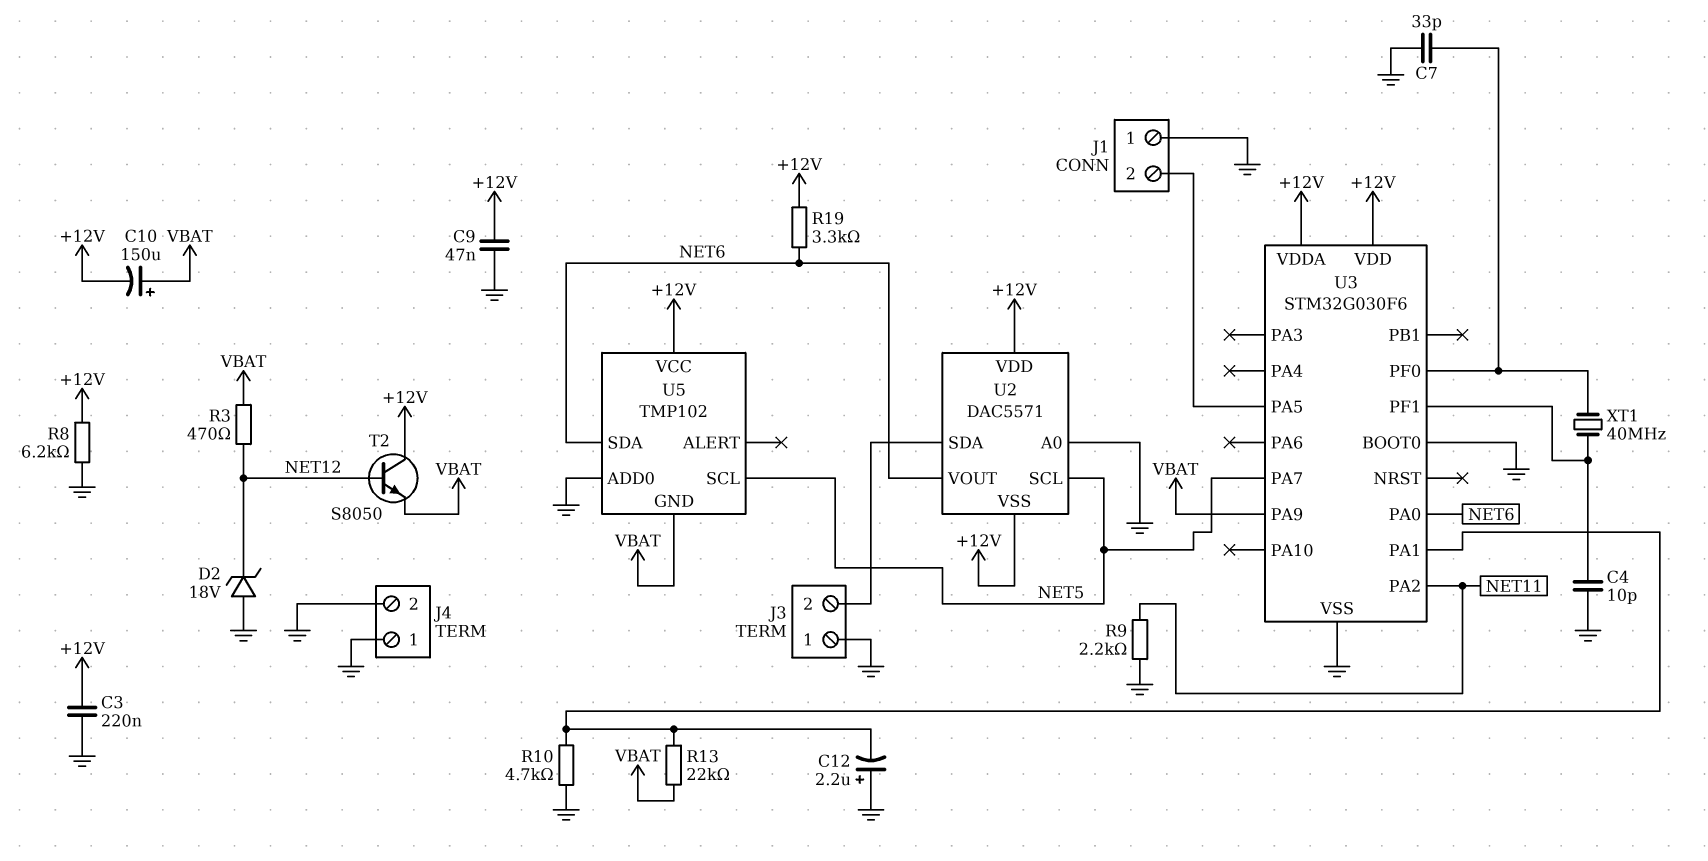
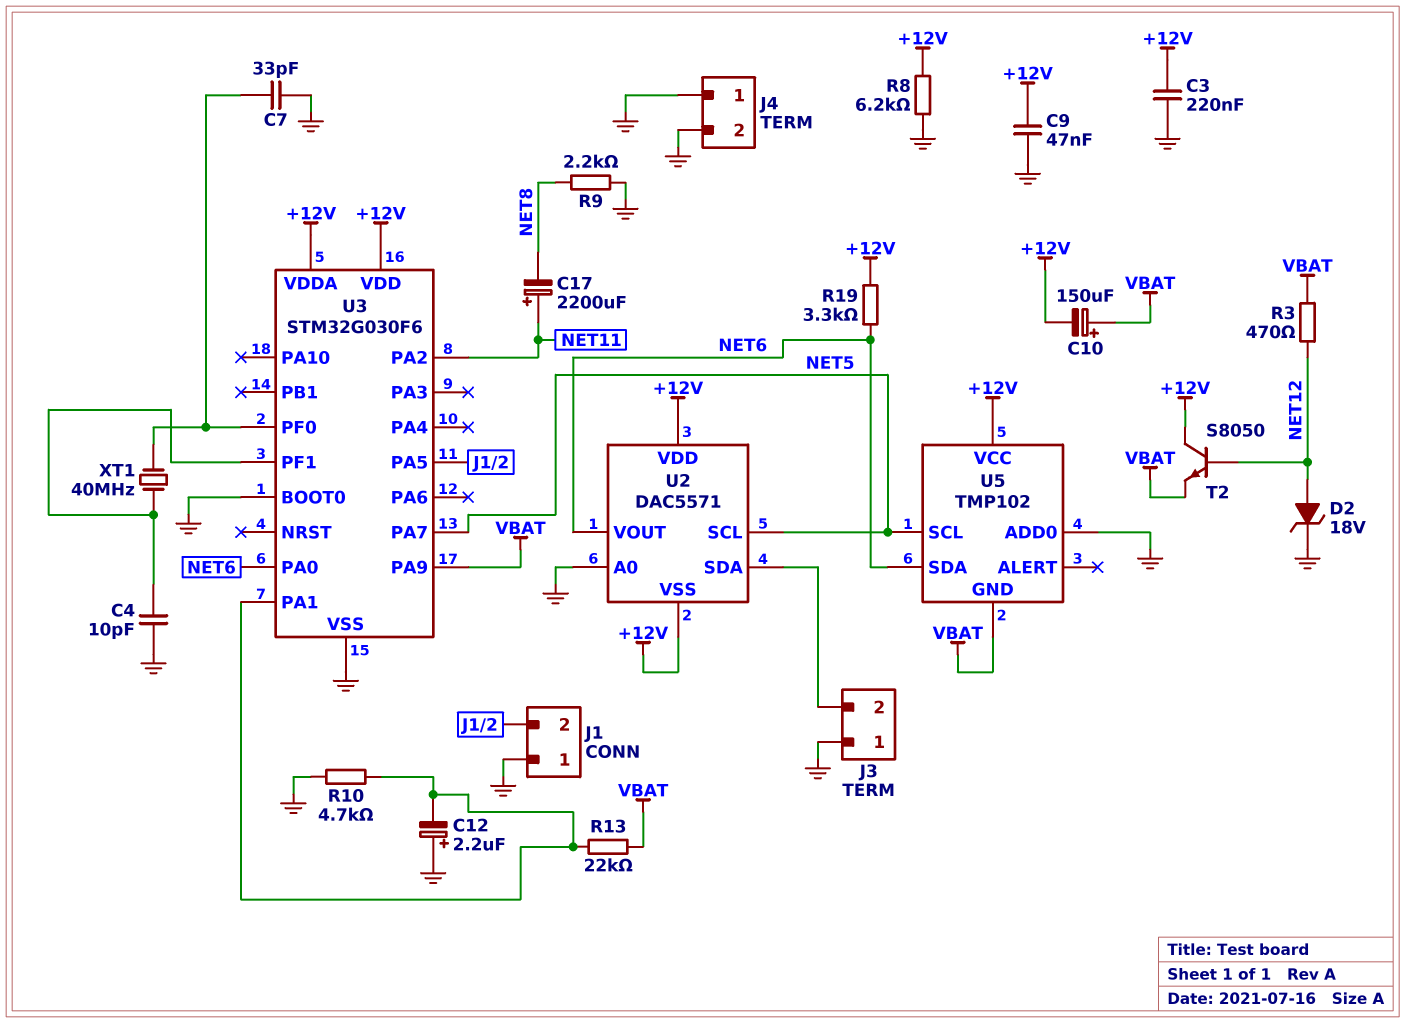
C17: none -> 2200uF (plus NET11, minus NET8)
D2: zener 18V (A GND, K NET12) -> zener 18V (A NET12, K GND)
R9: 2.2k (GND, NET11) -> 2.2k (GND, NET8)

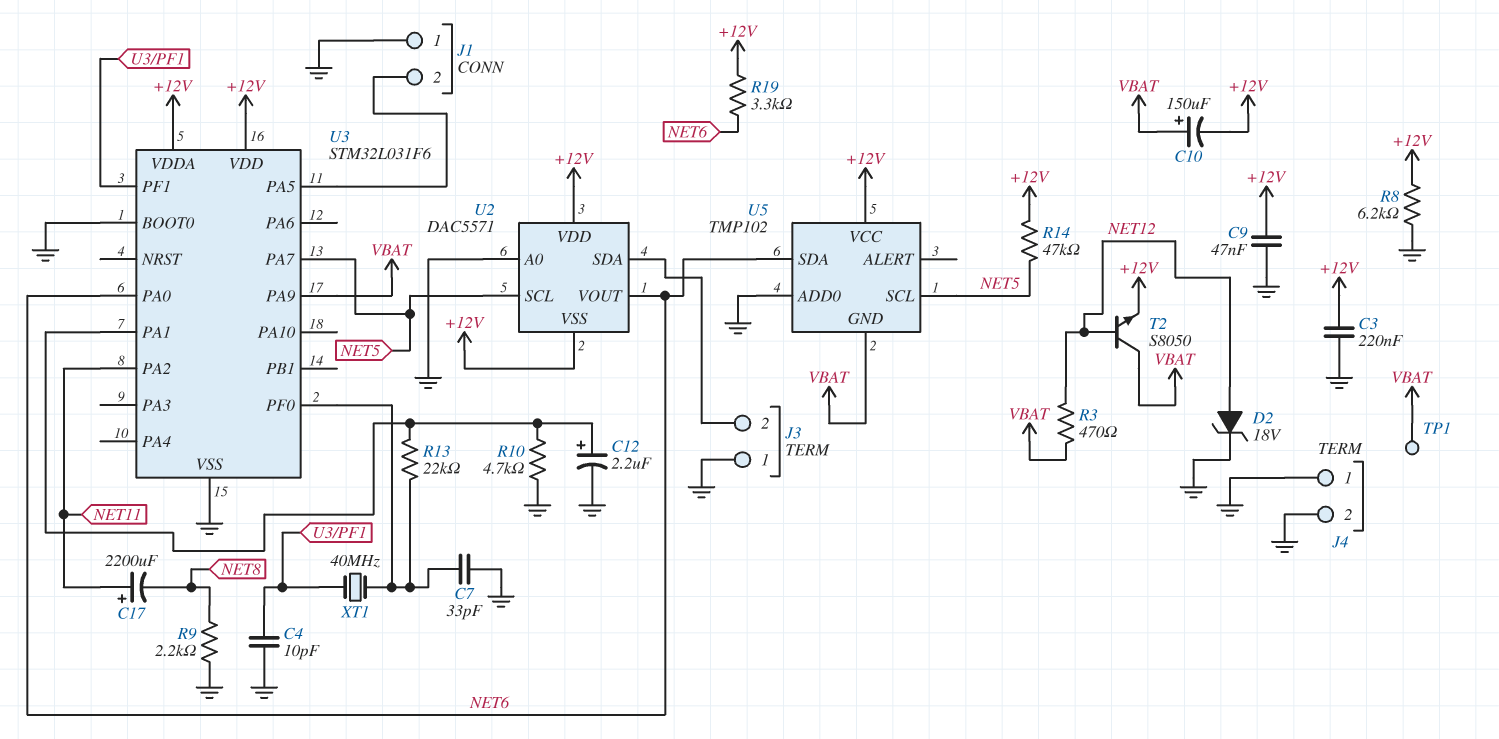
C12: 2.2uF (plus GND, minus U3/PA1) -> 2.2uF (plus U3/PA1, minus GND)
R13: 22k (U3/PA1, VBAT) -> 22k (U3/PA1, U3/PF0)
R14: none -> 47k (+12V, NET5)
T2: NPN S8050 (B NET12, C +12V, E VBAT) -> NPN S8050 (B NET12, C VBAT, E +12V)
TP1: none -> test point (VBAT)
U3: STM32G030F6 -> STM32L031F6

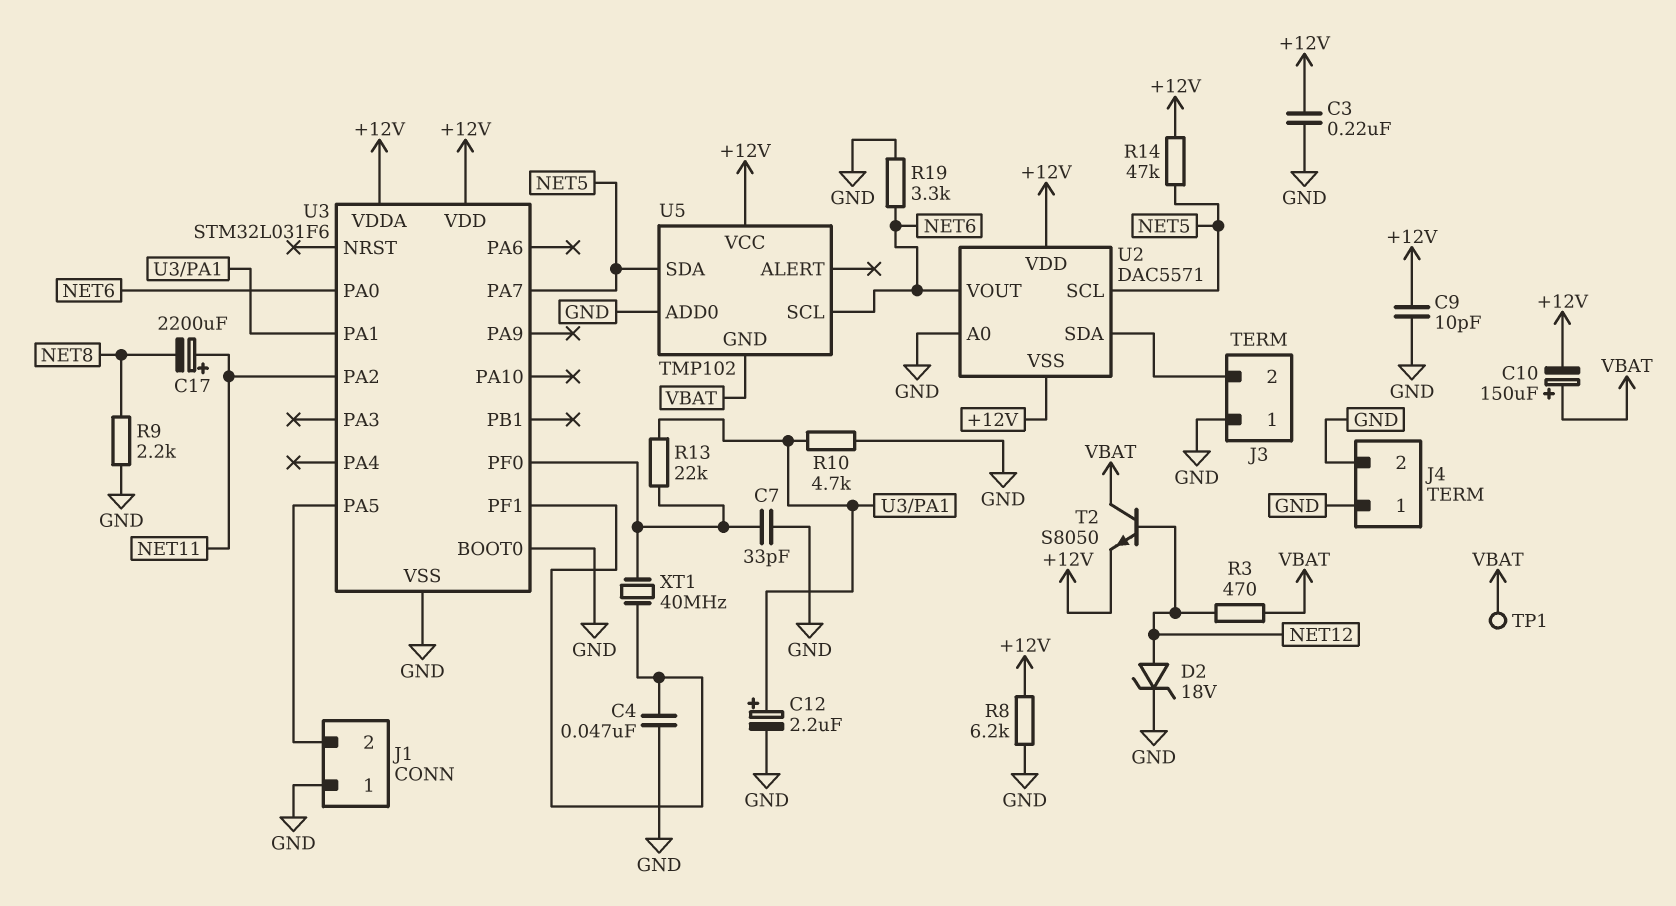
C4: 10pF (GND, U3/PF1) -> 47nF (GND, U3/PF1)
C9: 47nF (+12V, GND) -> 10pF (+12V, GND)
R19: 3.3k (+12V, NET6) -> 3.3k (GND, NET6)
U3 pin PA9: VBAT -> none
U5 pin SCL: NET5 -> NET6
U5 pin SDA: NET6 -> NET5

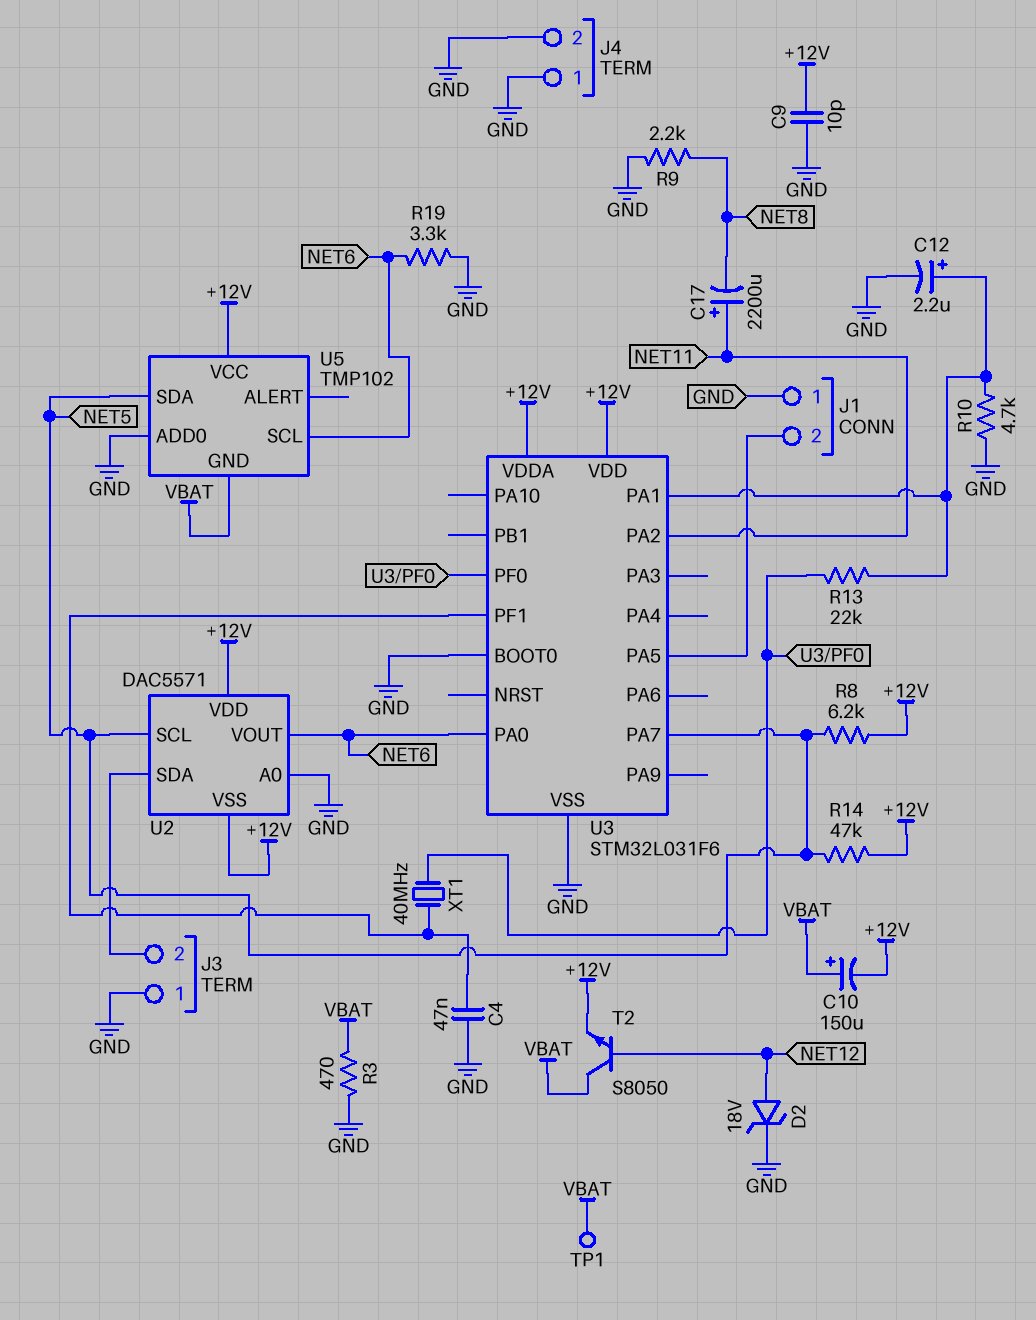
C3: 220nF (+12V, GND) -> none
C7: 33pF (GND, U3/PF0) -> none
R3: 470 (NET12, VBAT) -> 470 (GND, VBAT)
R8: 6.2k (+12V, GND) -> 6.2k (+12V, NET5)

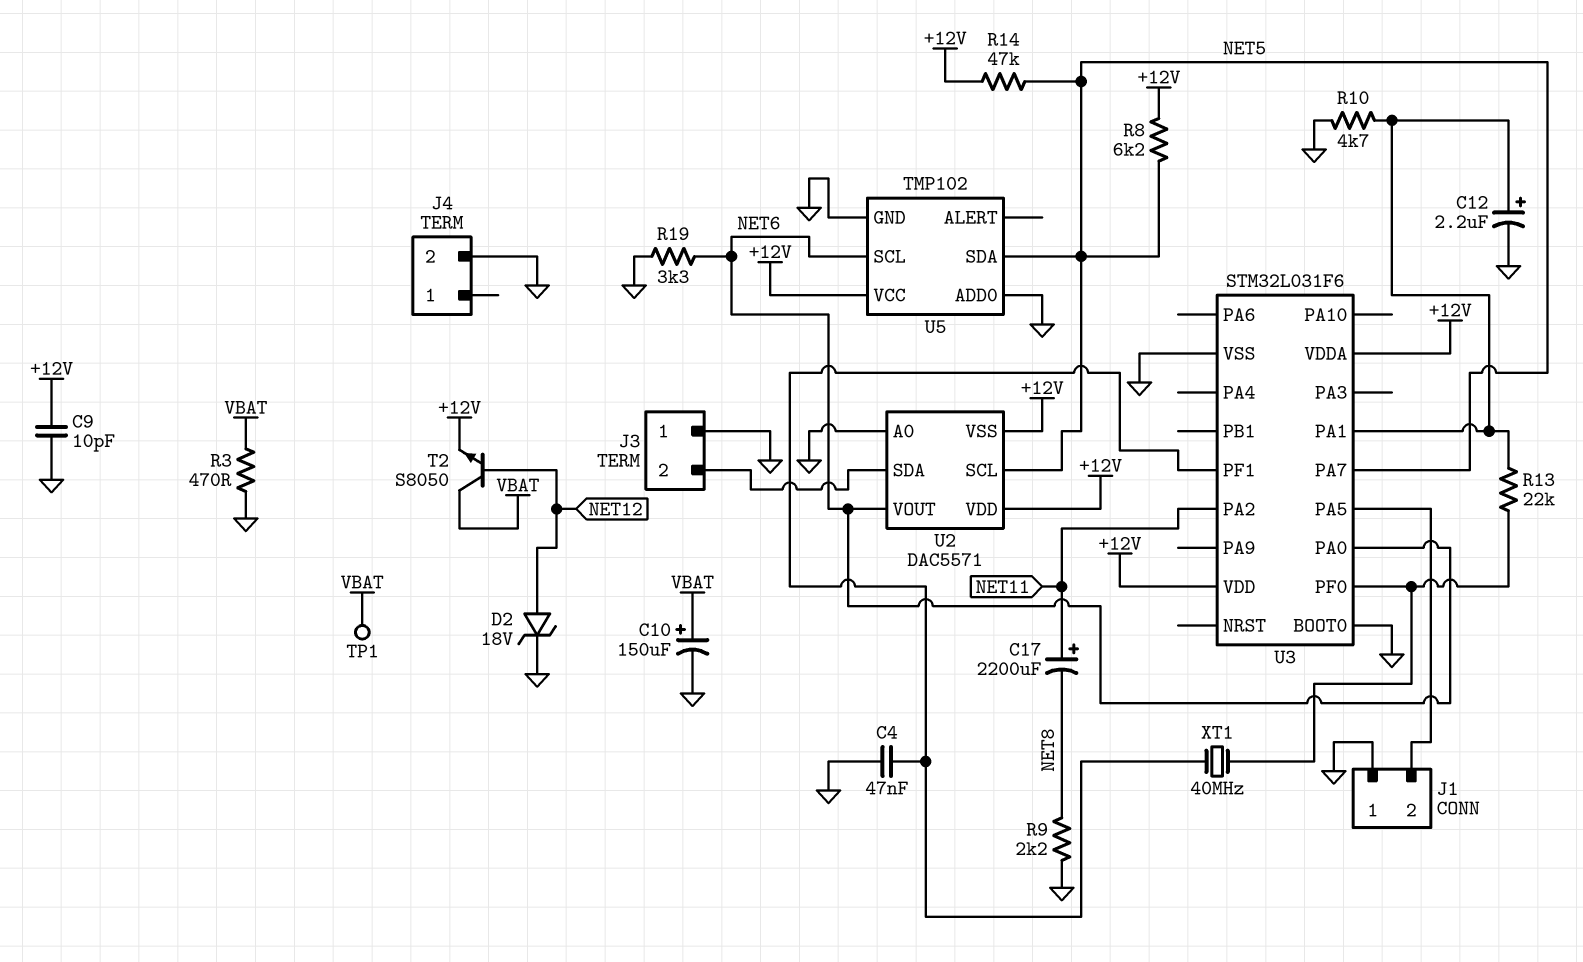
C10: 150uF (plus VBAT, minus +12V) -> 150uF (plus VBAT, minus GND)
J4 pin 1: GND -> none
U5 pin GND: VBAT -> GND

